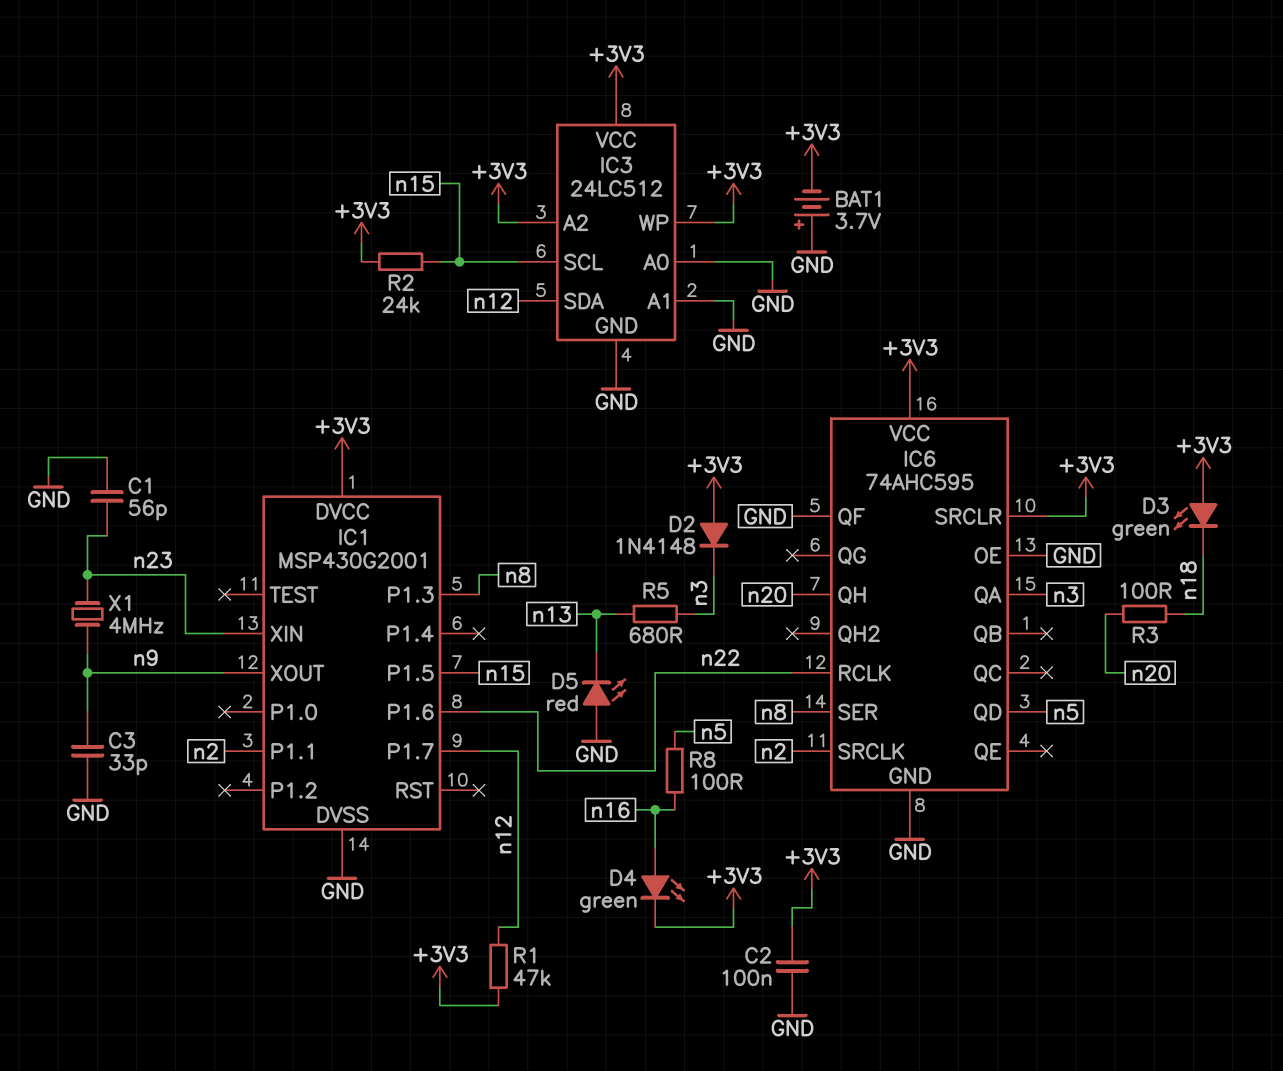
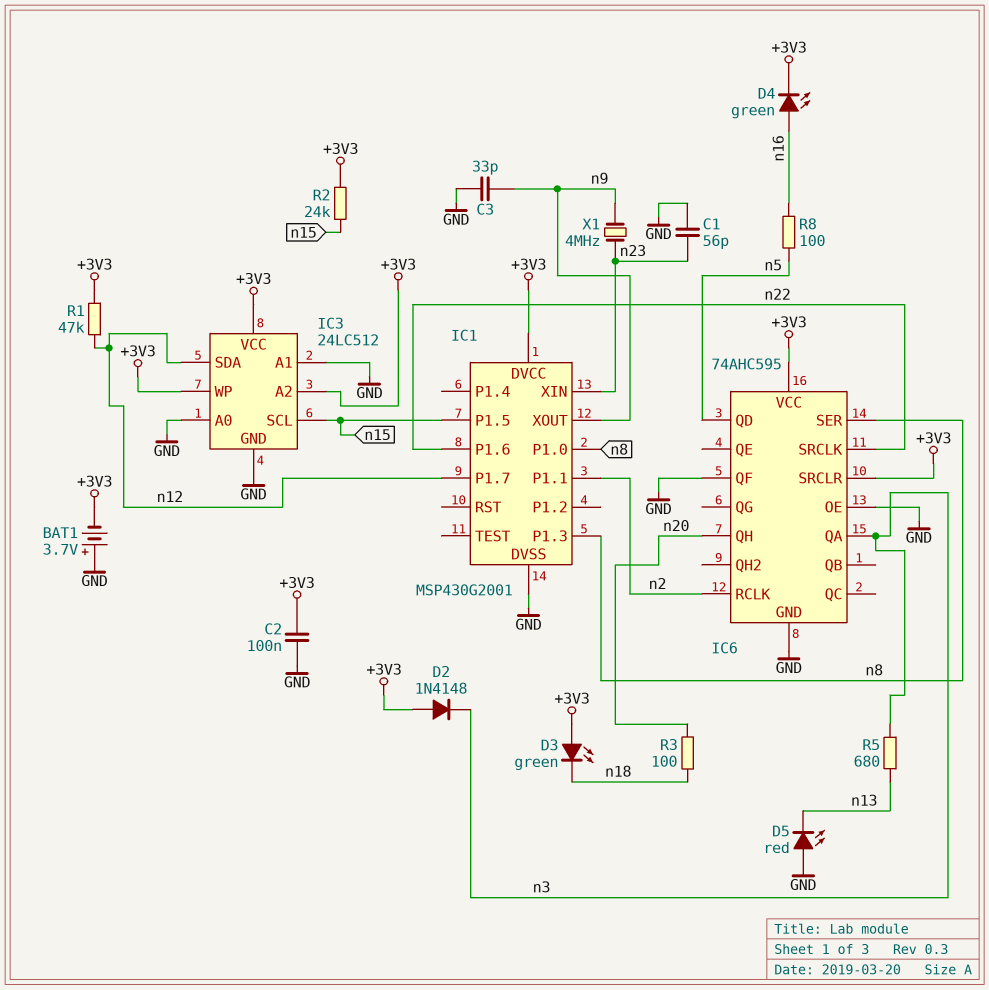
IC1 pin P1.0: none -> n8
IC6 pin RCLK: n22 -> n2
IC6 pin SRCLK: n2 -> n22

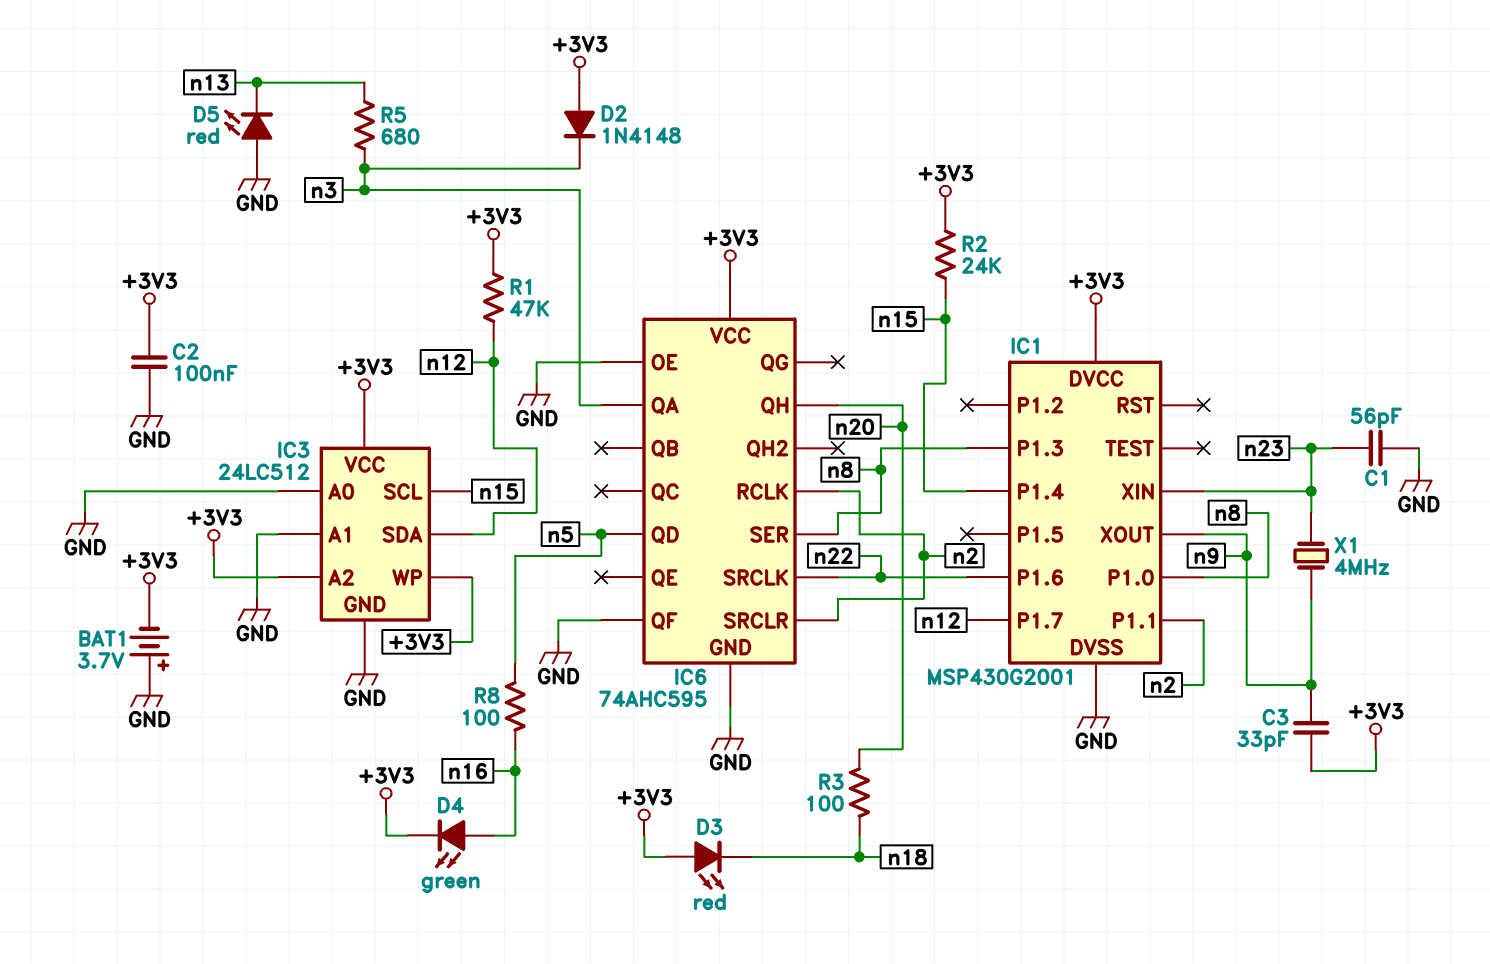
C3: 33pF (GND, n9) -> 33pF (+3V3, n9)
D3: LED green (A +3V3, K n18) -> LED red (A +3V3, K n18)
IC1 pin P1.4: none -> n15
IC1 pin P1.5: n15 -> none
IC6 pin SRCLR: +3V3 -> n2

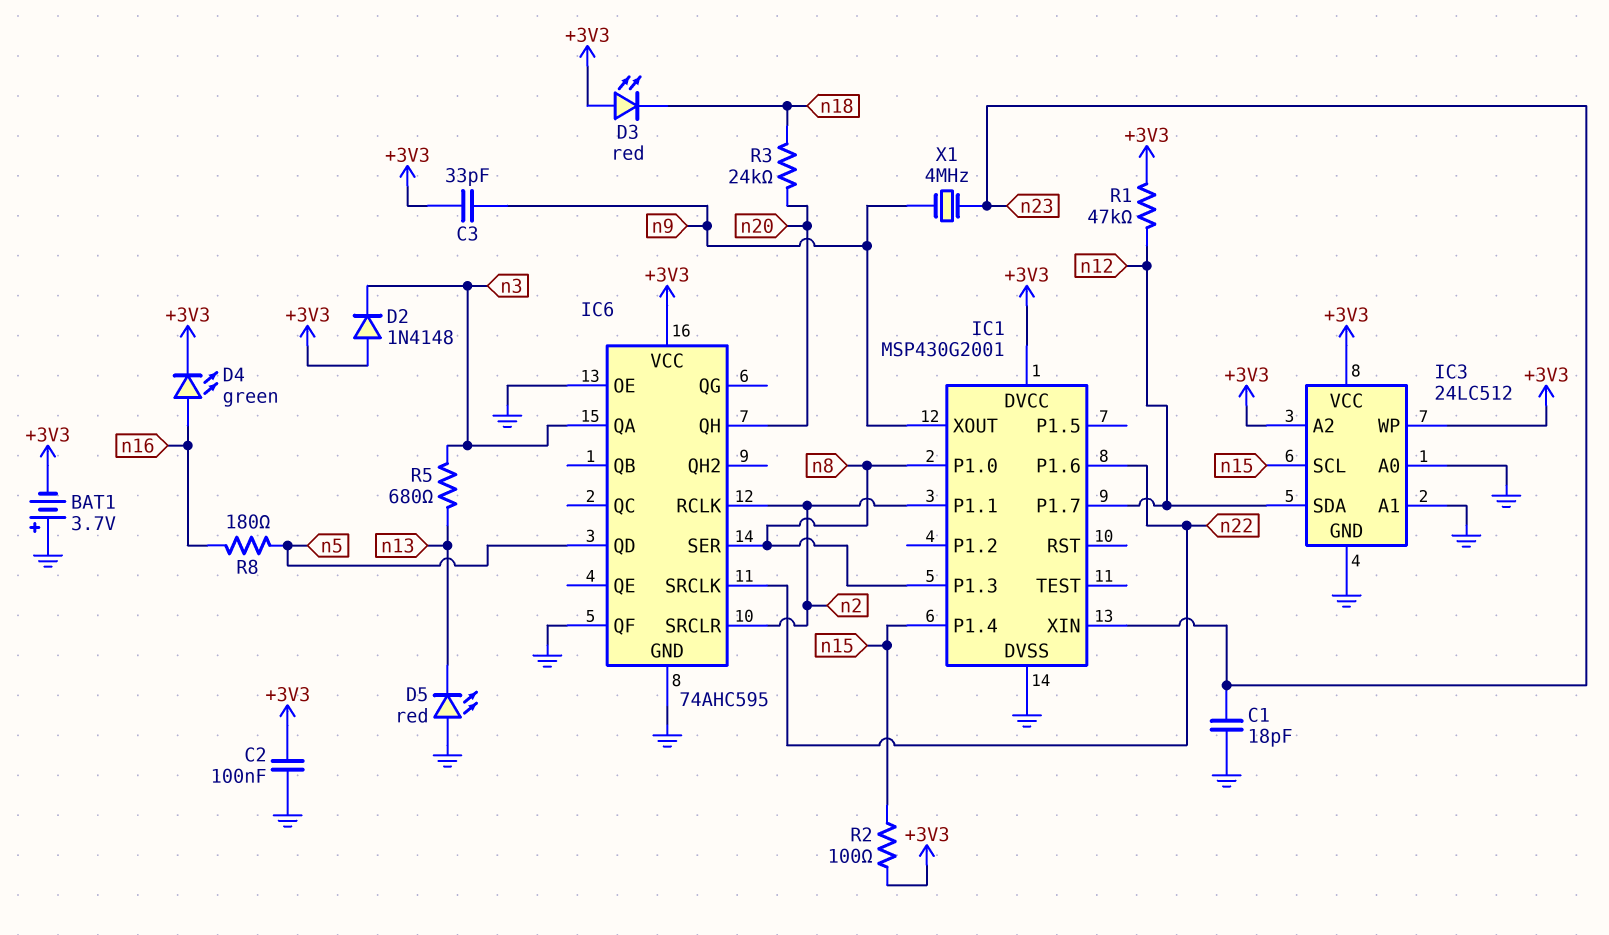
C1: 56pF (GND, n23) -> 18pF (GND, n23)
R2: 24k (+3V3, n15) -> 100 (+3V3, n15)
R3: 100 (n18, n20) -> 24k (n18, n20)
R8: 100 (n5, n16) -> 180 (n5, n16)

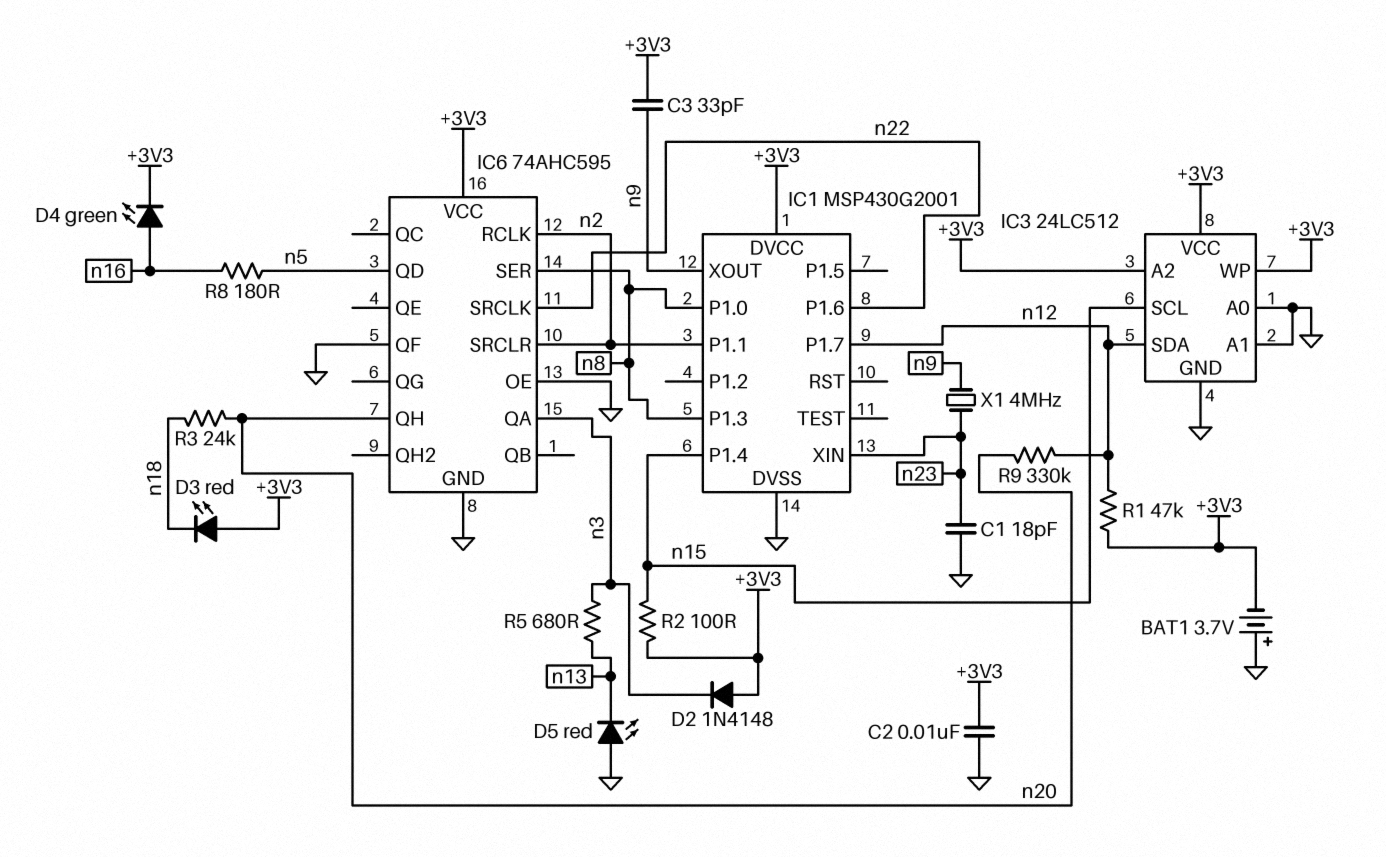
C2: 100nF (+3V3, GND) -> 10nF (+3V3, GND)
R9: none -> 330k (n12, n20)

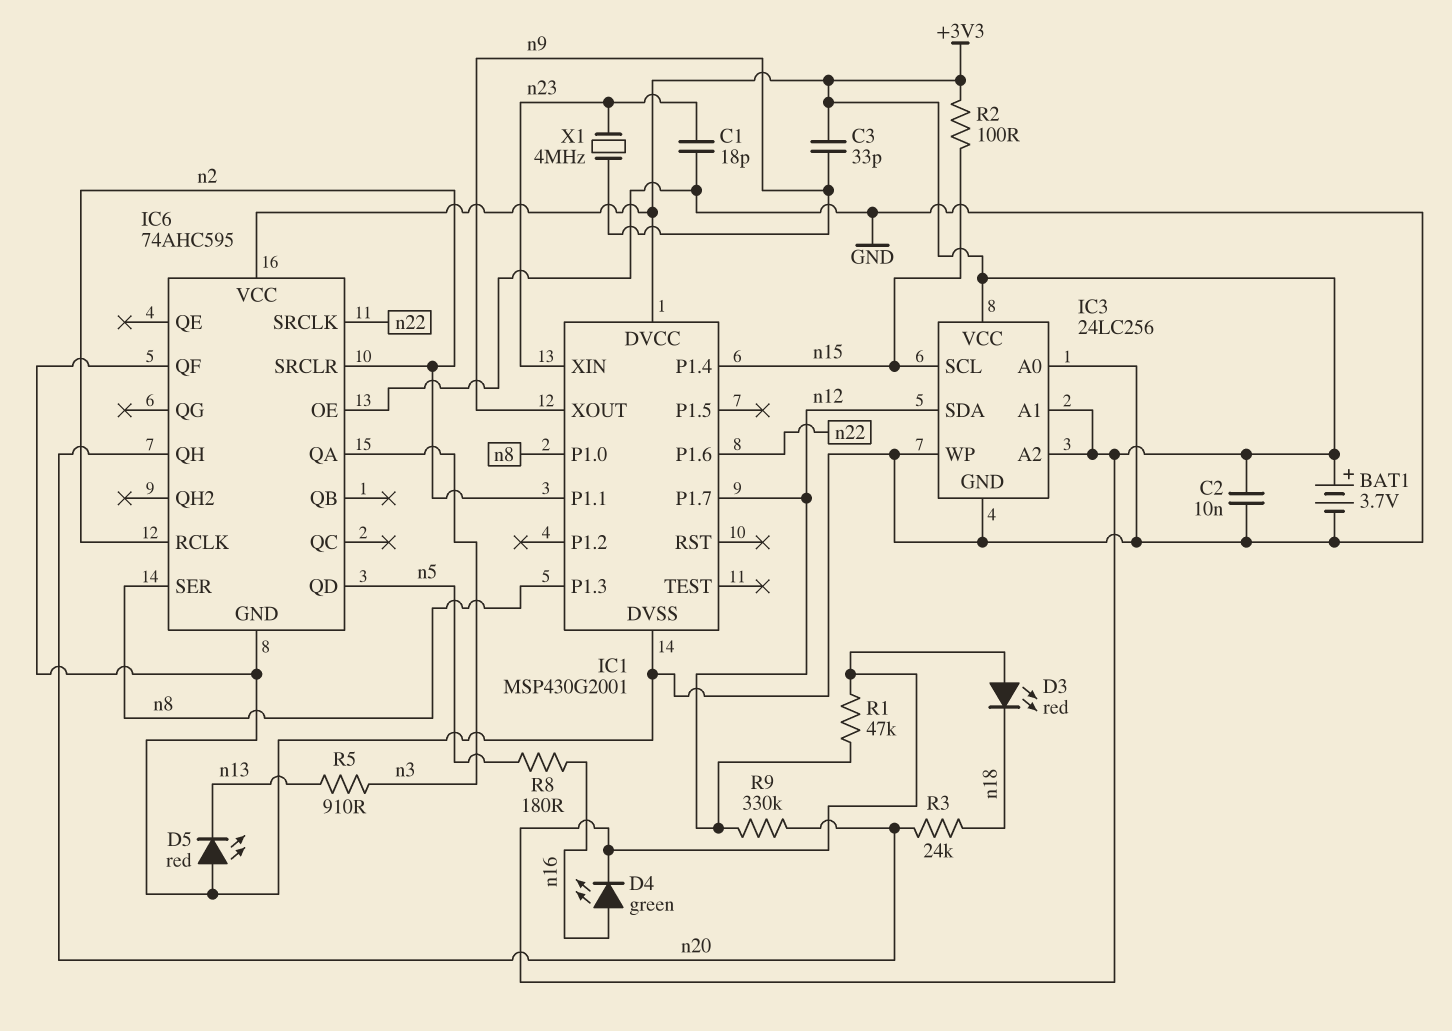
BAT1: 3.7V (plus GND, minus +3V3) -> 3.7V (plus +3V3, minus GND)
D2: diode 1N4148 (A +3V3, K n3) -> none
IC3: 24LC512 -> 24LC256
IC3 pin A1: GND -> +3V3
IC3 pin WP: +3V3 -> GND
R5: 680 (n3, n13) -> 910 (n3, n13)

